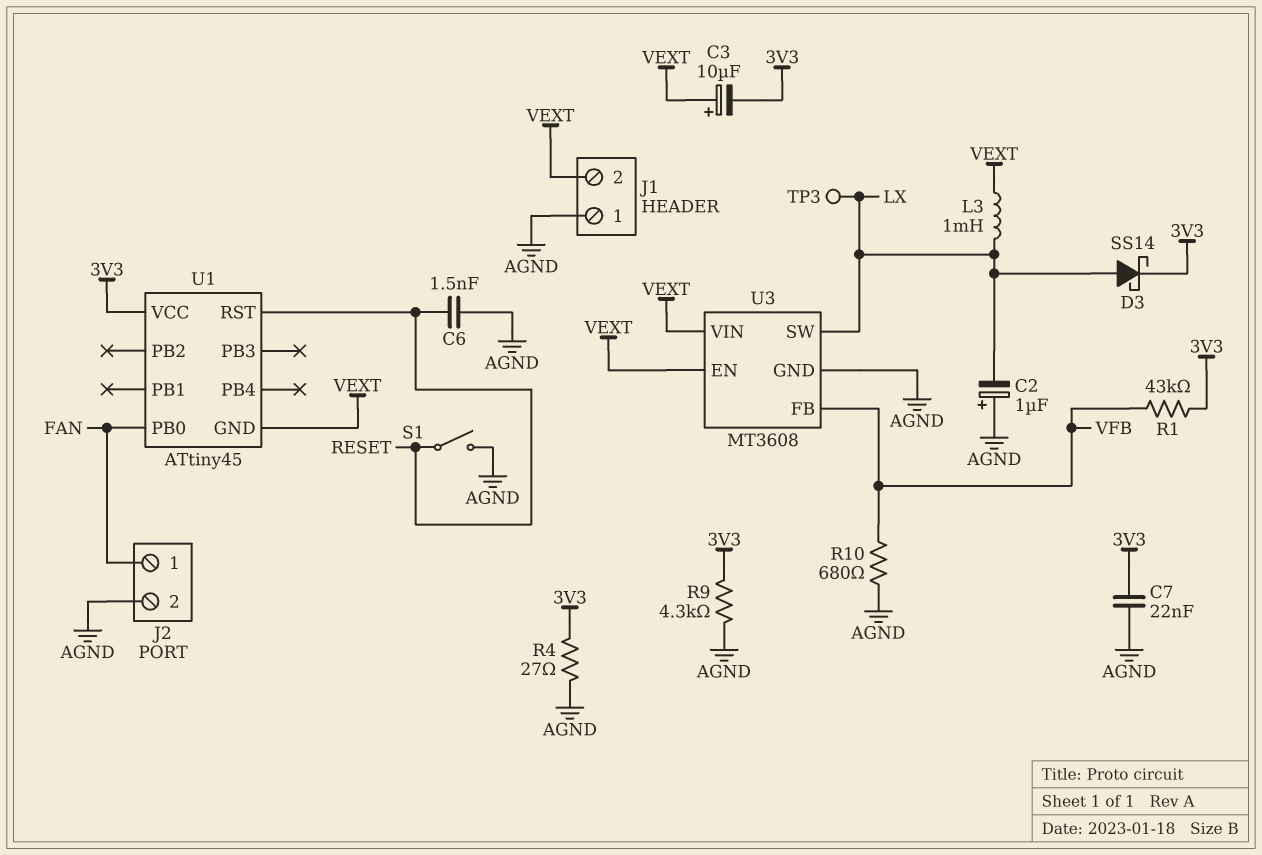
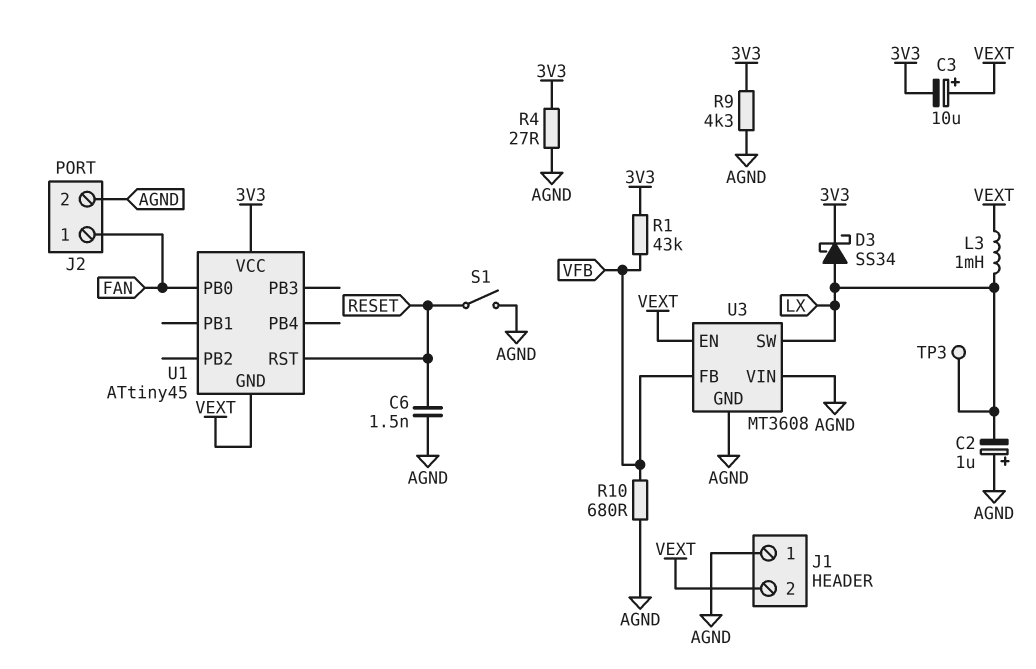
C7: 22nF (3V3, AGND) -> none
D3: schottky SS14 (A LX, K 3V3) -> schottky SS34 (A LX, K 3V3)
U3 pin VIN: VEXT -> AGND

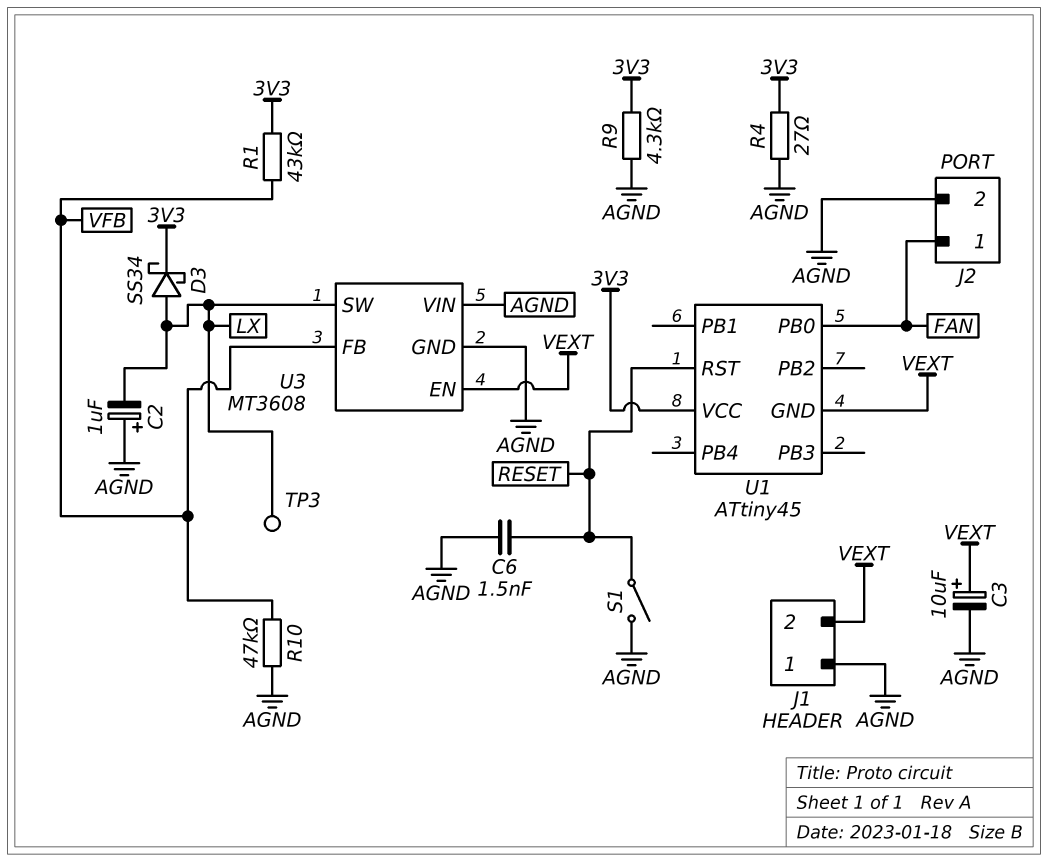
C3: 10uF (plus VEXT, minus 3V3) -> 10uF (plus VEXT, minus AGND)
L3: 1mH (LX, VEXT) -> none
R10: 680 (AGND, VFB) -> 47k (AGND, VFB)

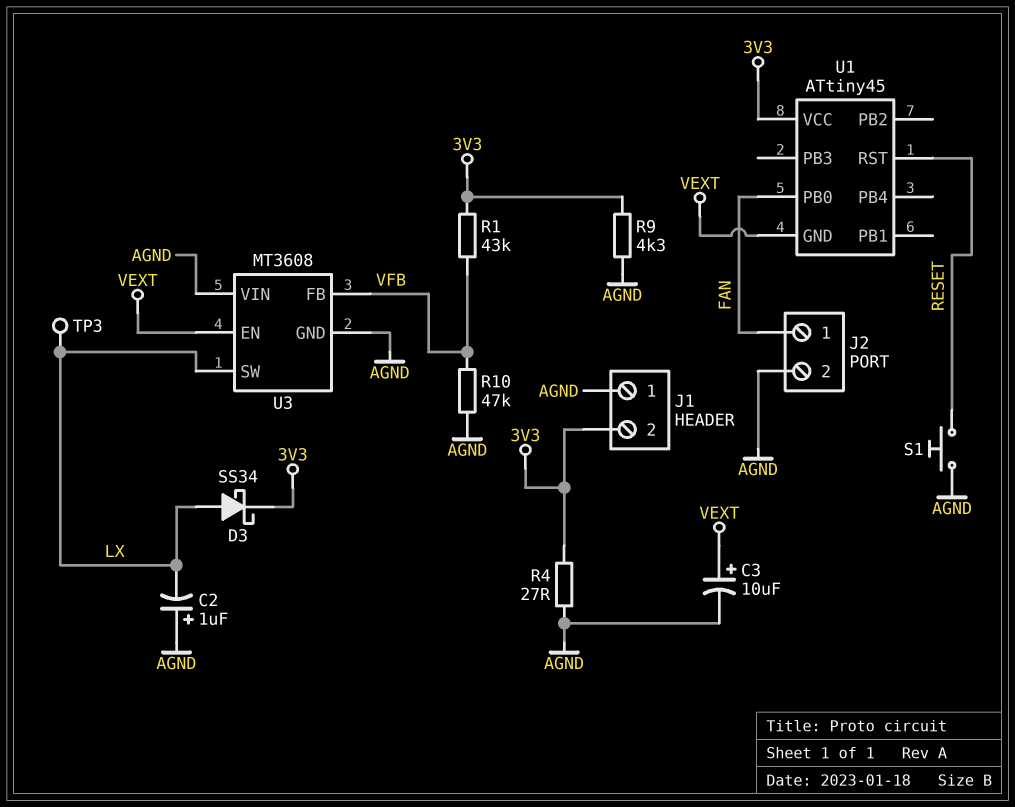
C6: 1.5nF (AGND, RESET) -> none
J1 pin 2: VEXT -> 3V3
S1: switch (AGND, RESET) -> button (AGND, RESET)

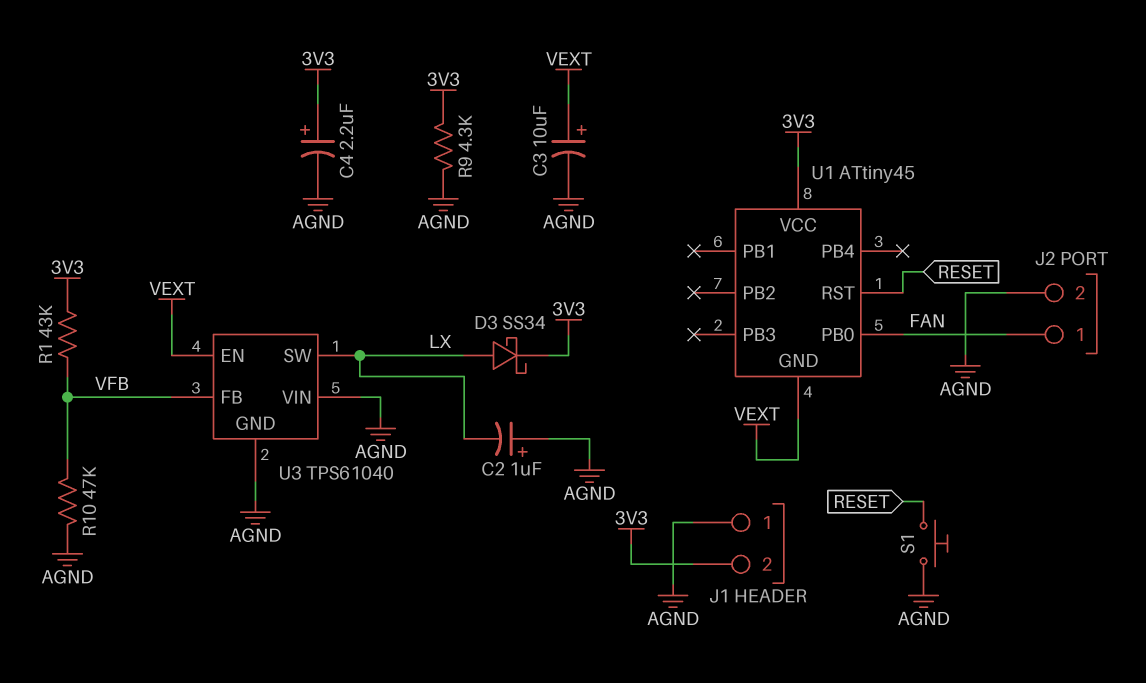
C4: none -> 2.2uF (plus 3V3, minus AGND)
R4: 27 (3V3, AGND) -> none
TP3: test point (LX) -> none
U3: MT3608 -> TPS61040

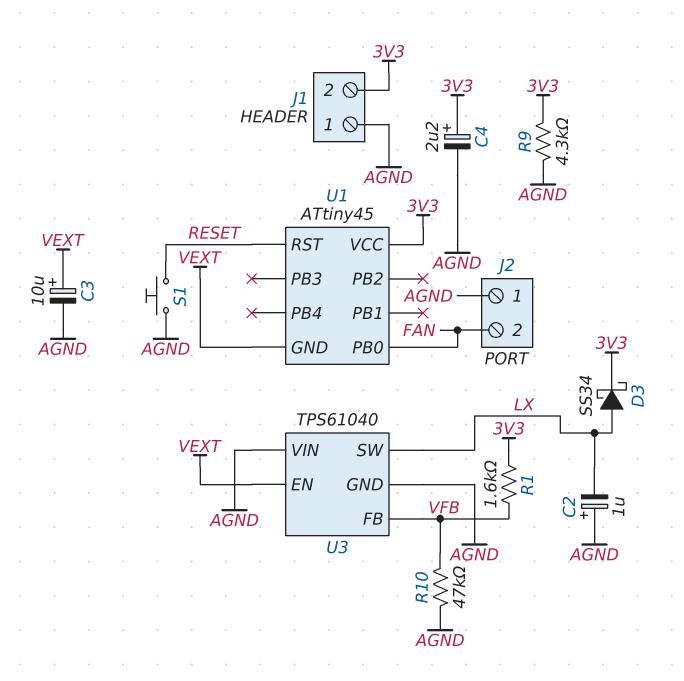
J2 pin 1: FAN -> AGND
J2 pin 2: AGND -> FAN
R1: 43k (3V3, VFB) -> 1.6k (3V3, VFB)

